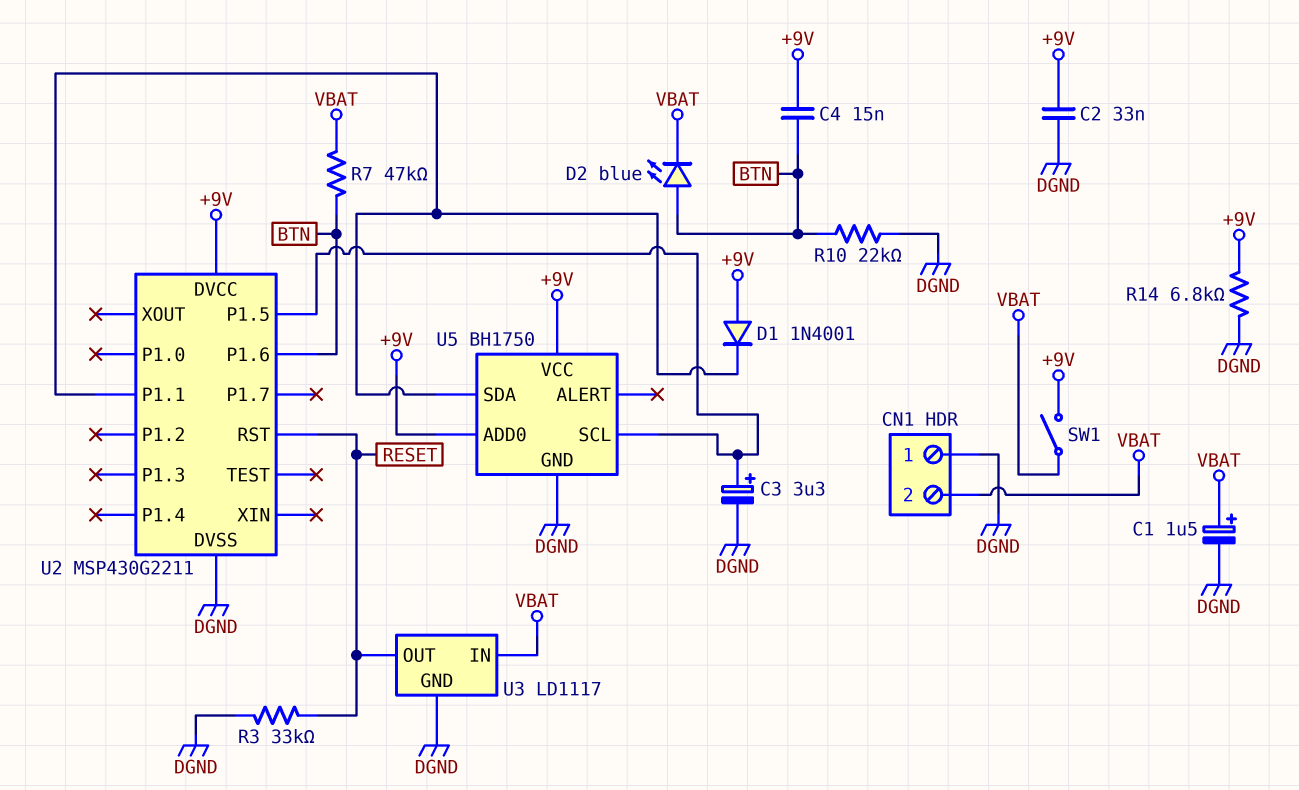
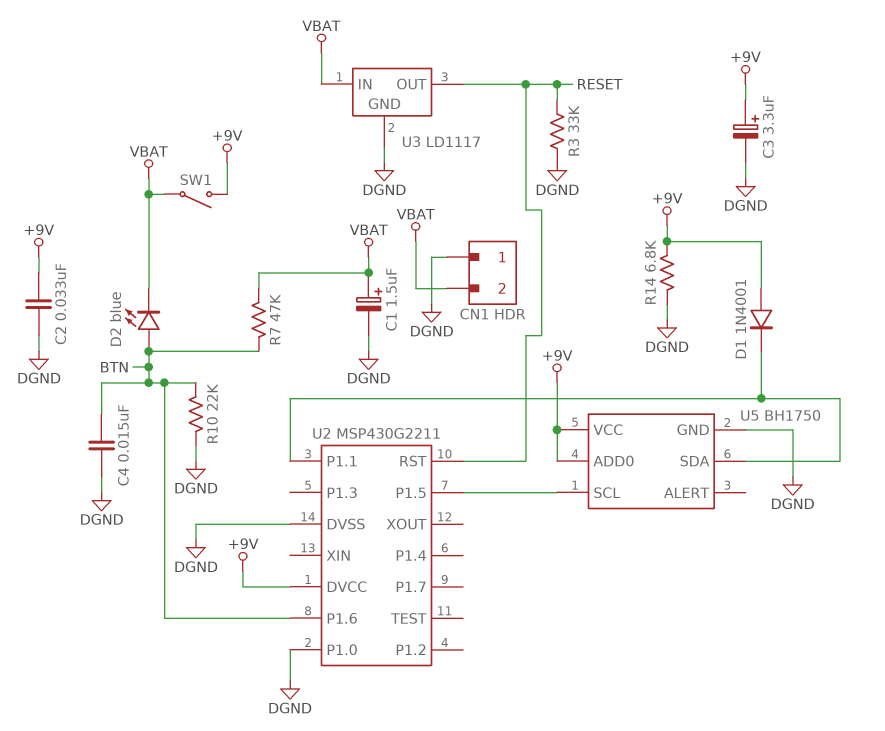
C3: 3.3uF (plus U2/P1.5, minus DGND) -> 3.3uF (plus +9V, minus DGND)
C4: 15nF (+9V, BTN) -> 15nF (BTN, DGND)
U2 pin P1.0: none -> DGND

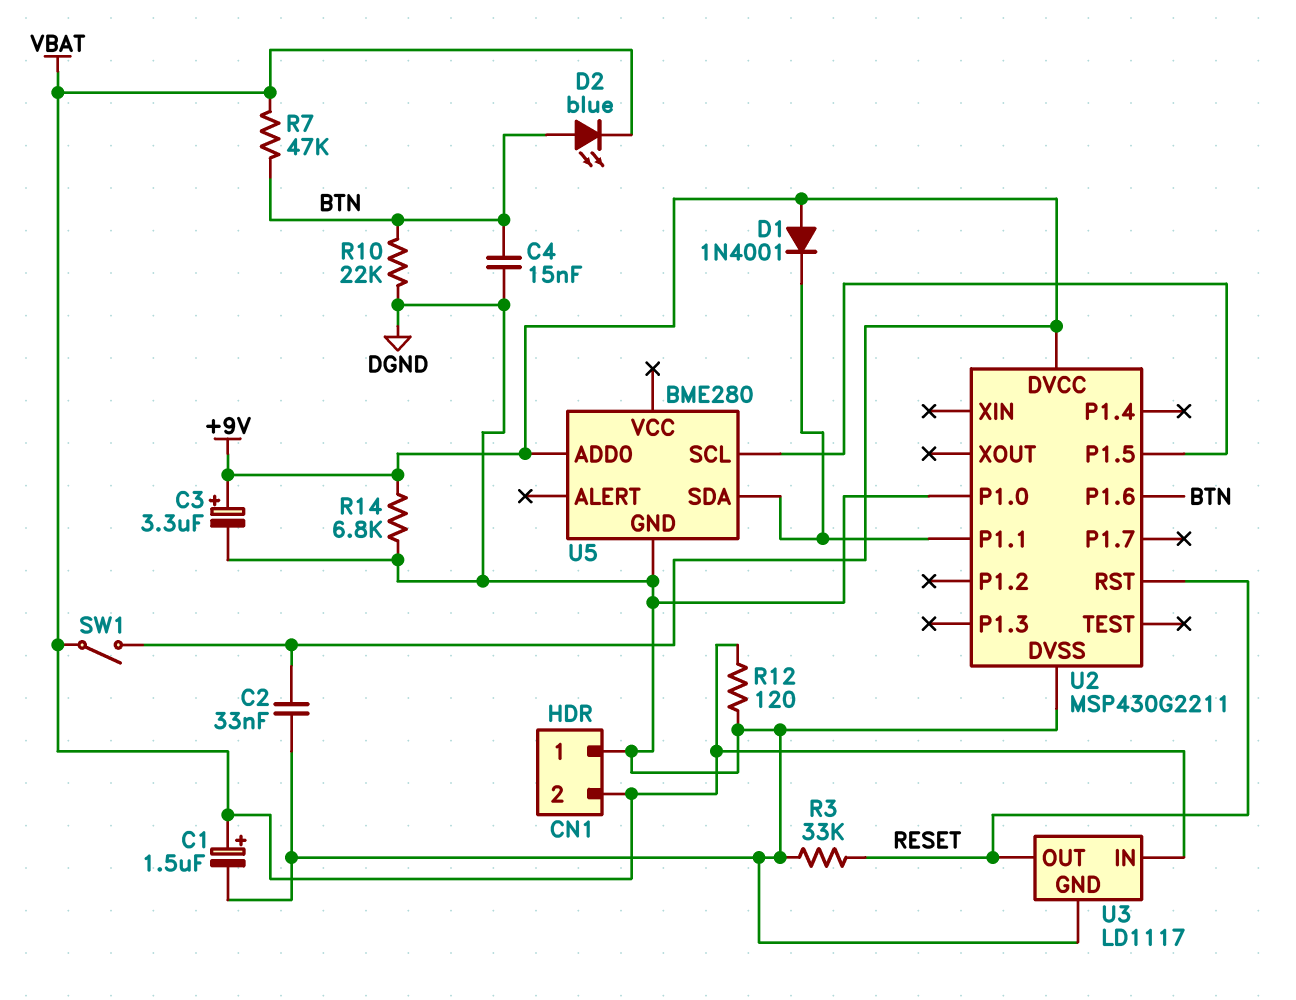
R12: none -> 120 (DGND, VBAT)
U5: BH1750 -> BME280
U5 pin VCC: +9V -> none

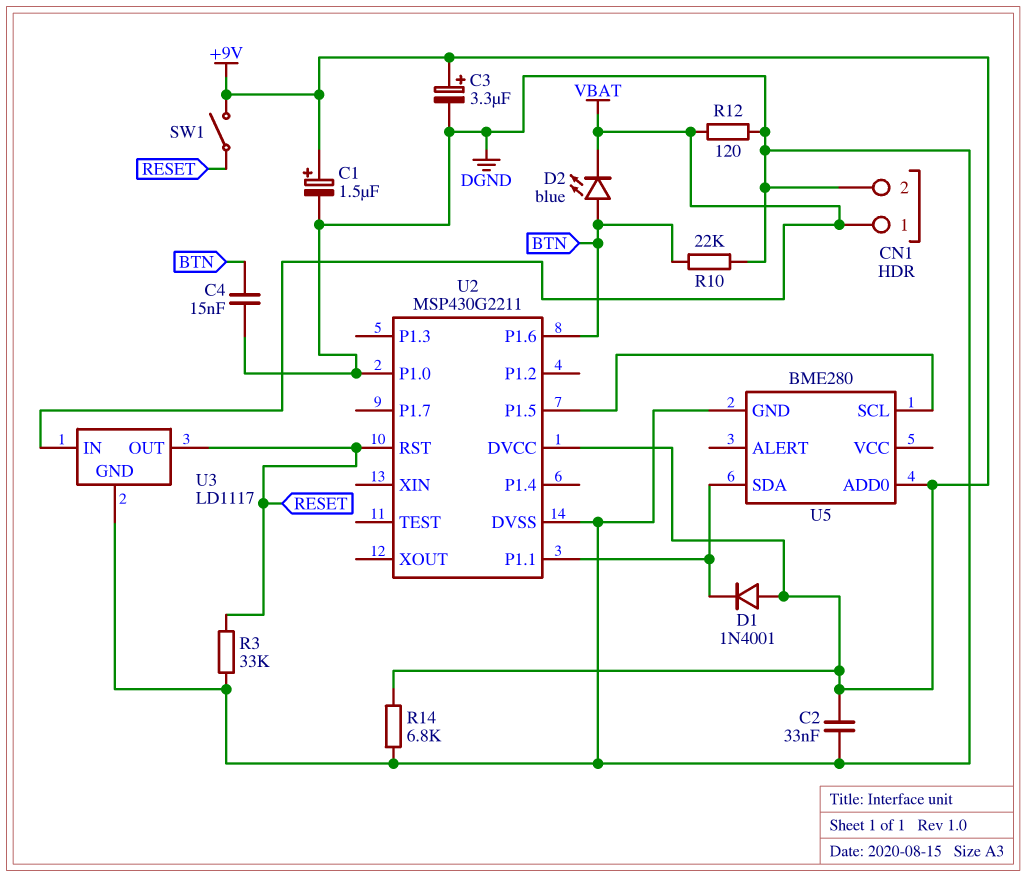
C1: 1.5uF (plus VBAT, minus DGND) -> 1.5uF (plus +9V, minus DGND)
CN1 pin 1: DGND -> VBAT
CN1 pin 2: VBAT -> DGND
R7: 47k (BTN, VBAT) -> none
SW1: switch (+9V, VBAT) -> switch (+9V, RESET)

